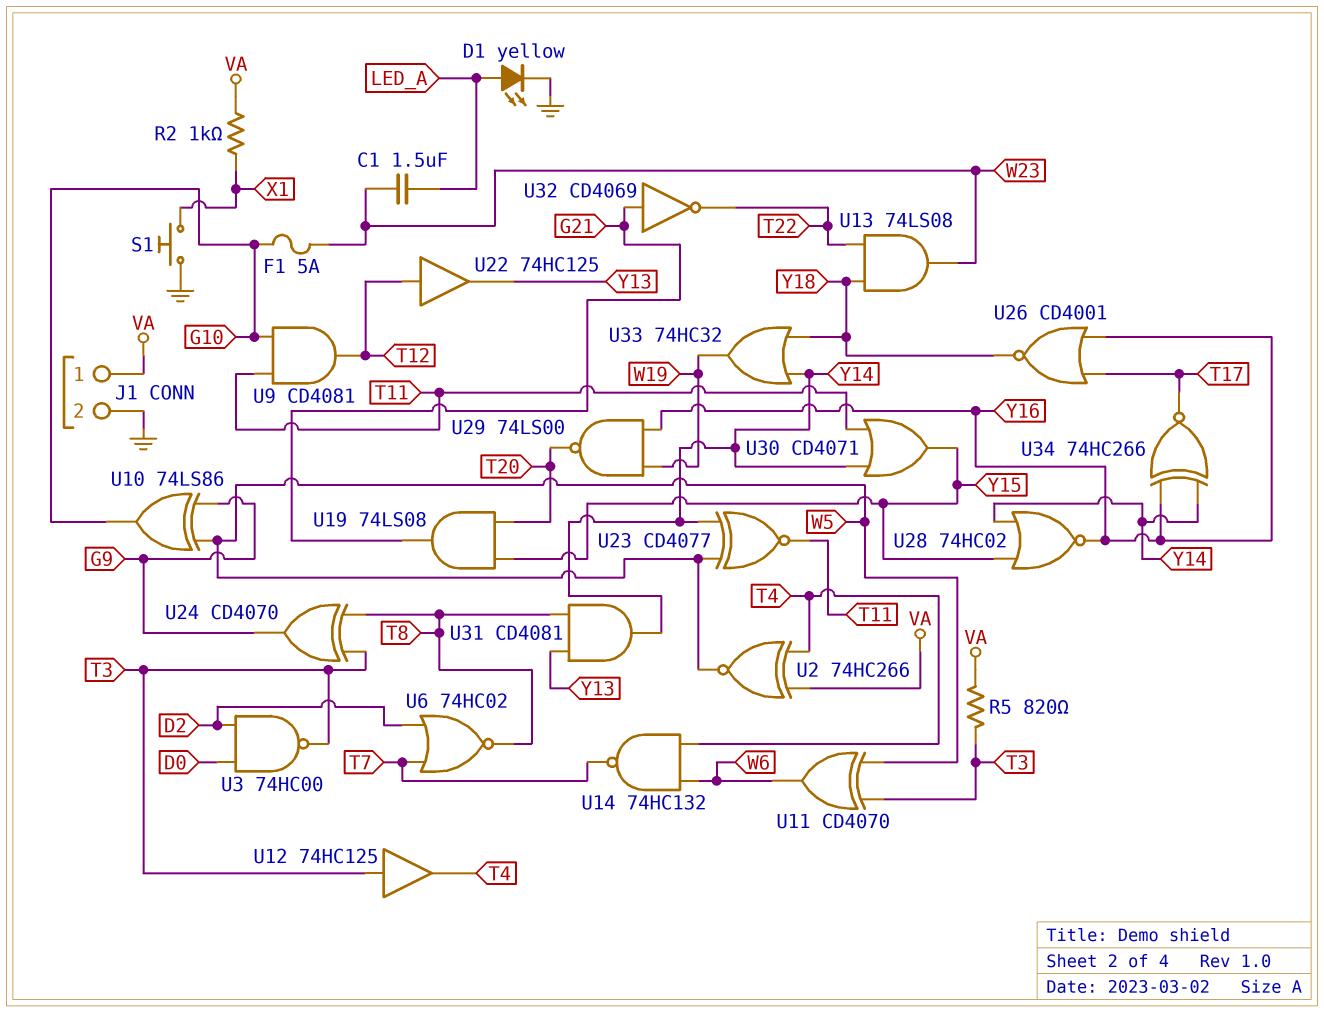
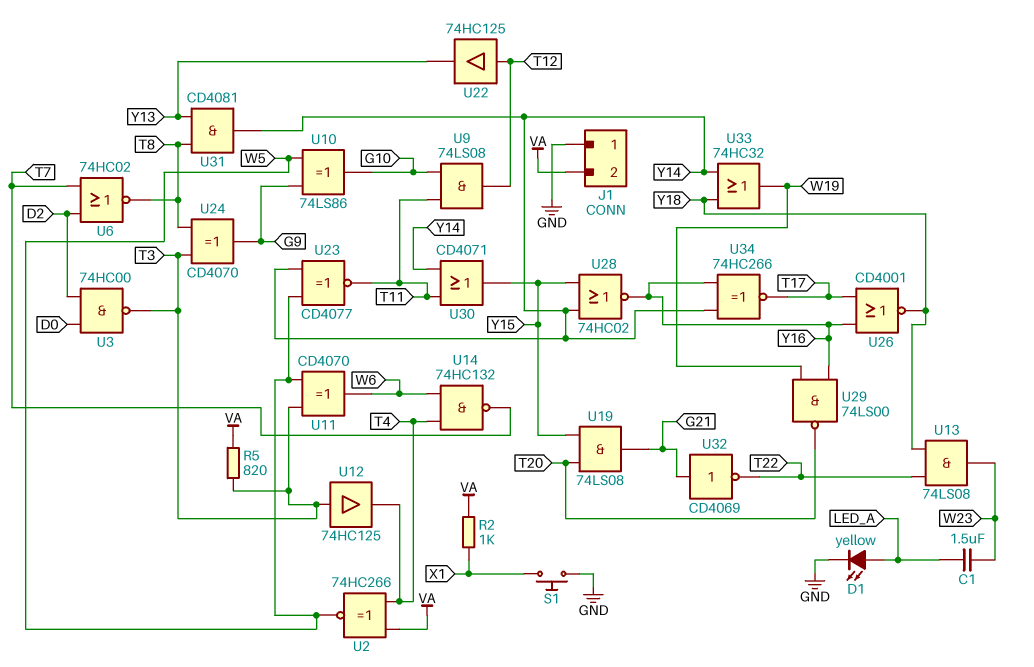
F1: 5A (G10, W23) -> none
J1 pin 1: VA -> GND
J1 pin 2: GND -> VA
U9: AND CD4081 (in G10, in T11, out T12) -> AND 74LS08 (in G10, in T11, out T12)

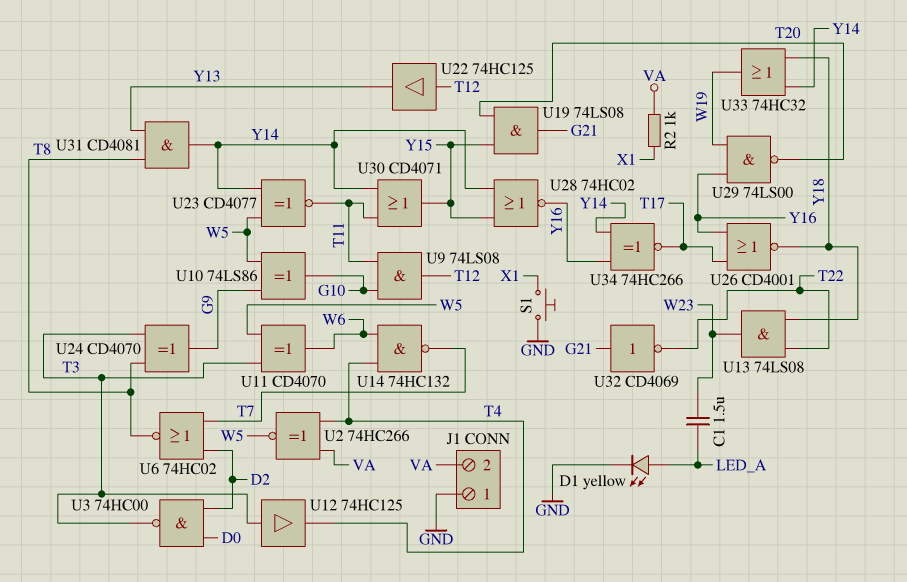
R5: 820 (T3, VA) -> none

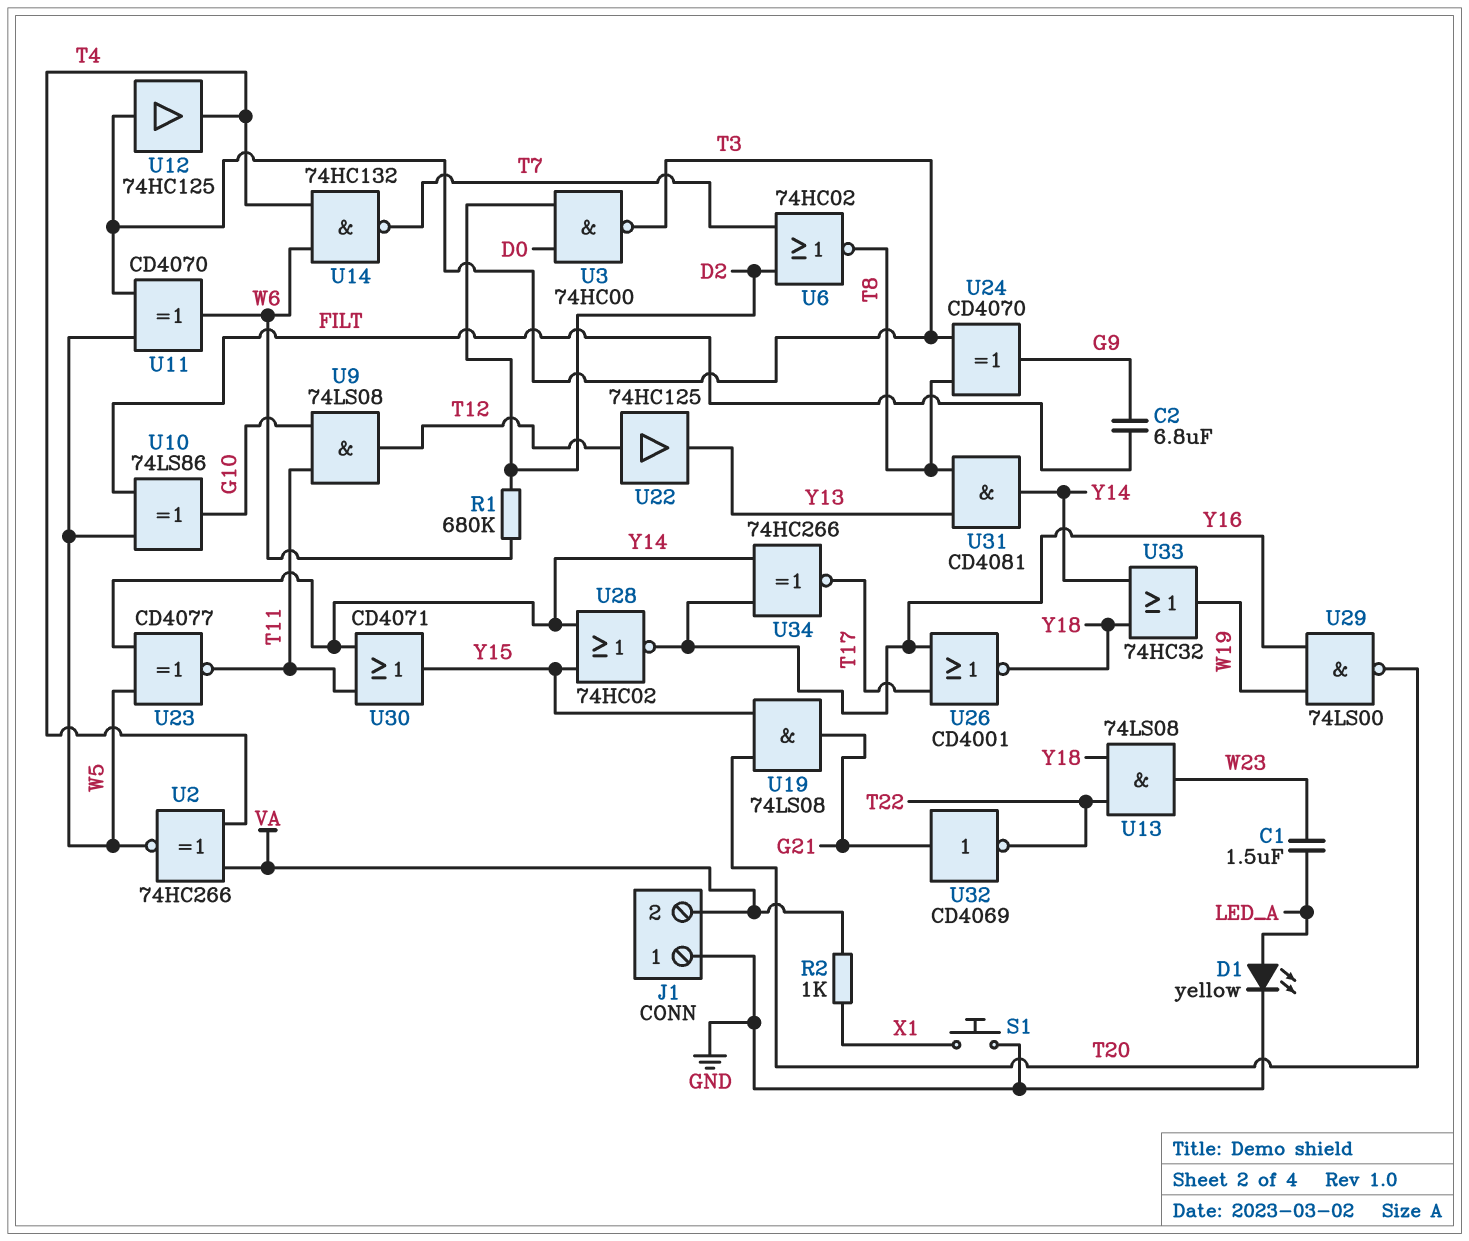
C2: none -> 6.8uF (FILT, G9)
R1: none -> 680k (D2, W6)
U10: XOR 74LS86 (in G9, in W5, out G10) -> XOR 74LS86 (in FILT, in W5, out G10)

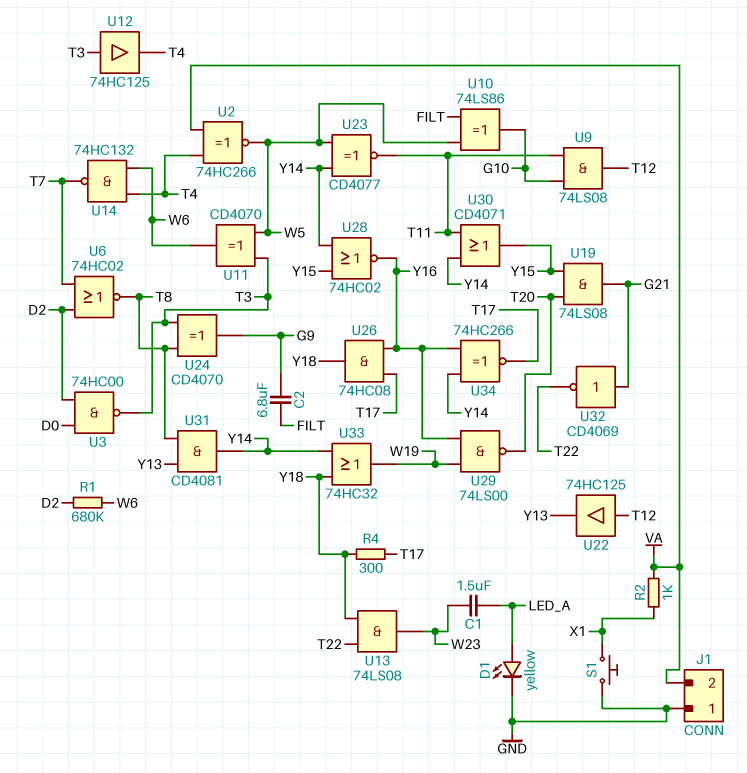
R4: none -> 300 (T17, Y18)
U26: NOR CD4001 (in T17, in Y16, out Y18) -> AND 74HC08 (in T17, in Y16, out Y18)

